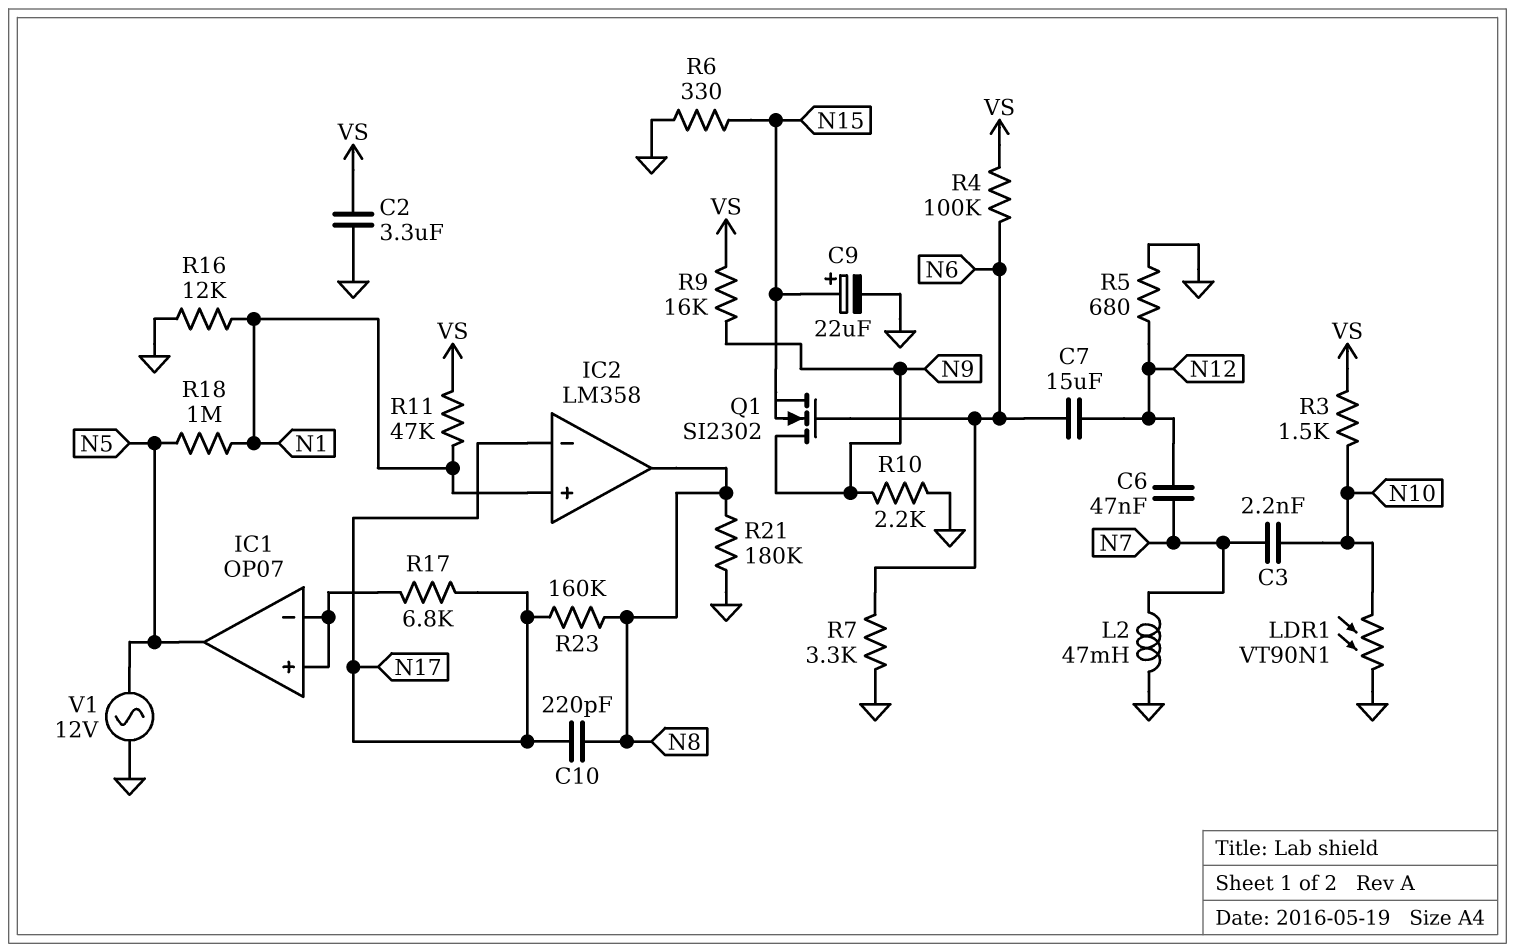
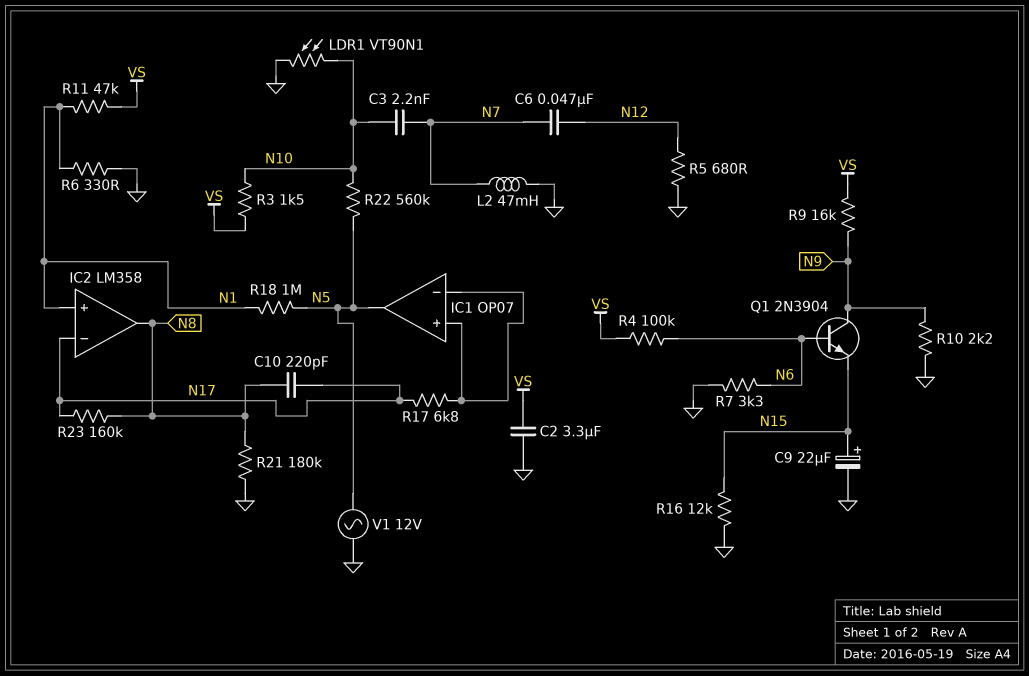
C7: 15uF (N6, N12) -> none
Q1: NMOS SI2302 (G N6, D N9, S N15) -> NPN 2N3904 (B N6, C N9, E N15)
R6: 330 (GND, N15) -> 330 (GND, N1)
R16: 12k (GND, N1) -> 12k (GND, N15)
R22: none -> 560k (N5, N10)

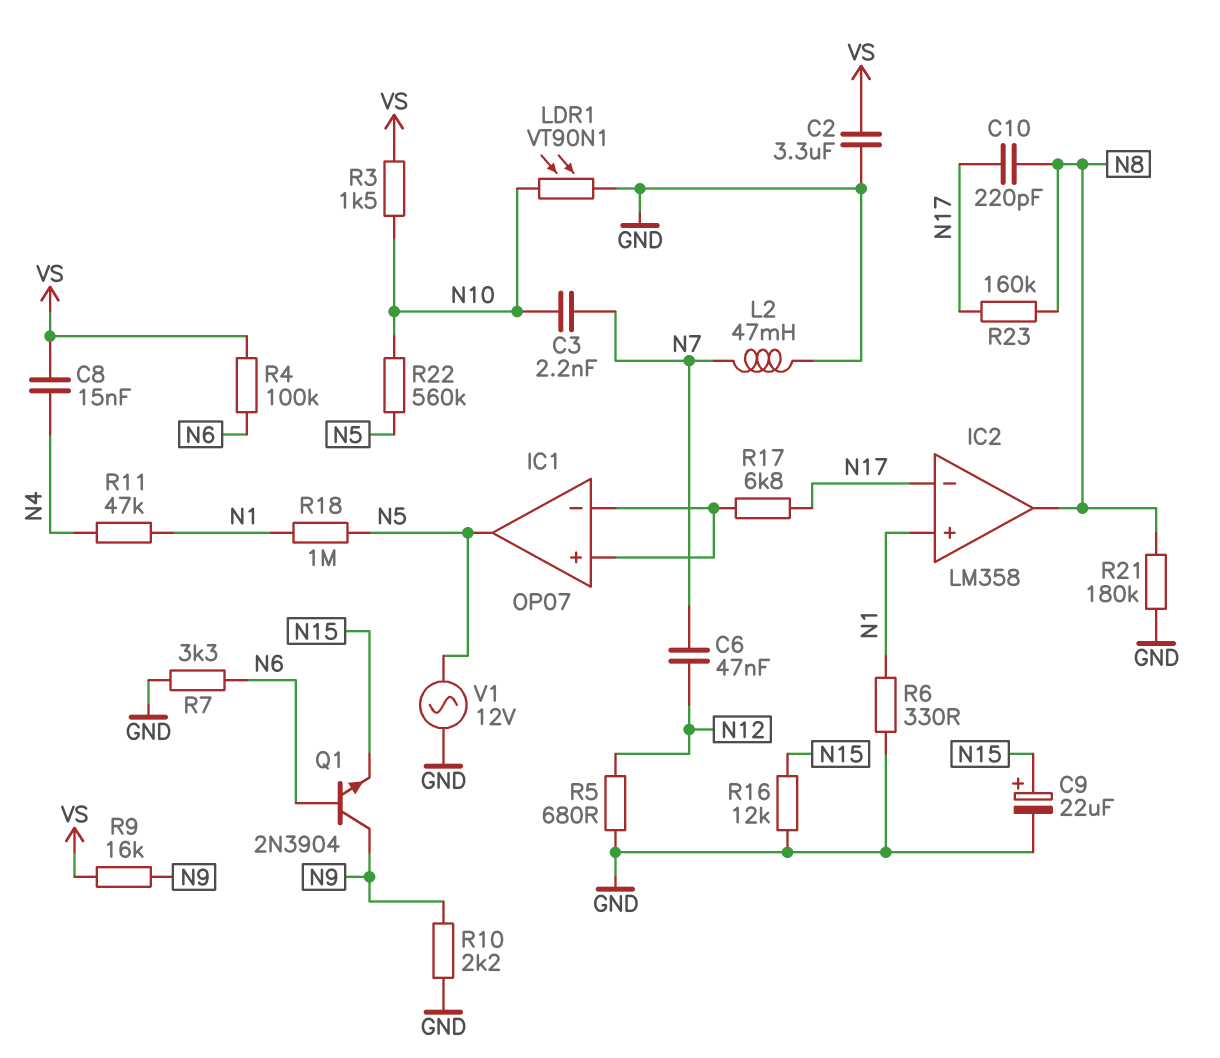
C8: none -> 15nF (N4, VS)
R11: 47k (N1, VS) -> 47k (N1, N4)

